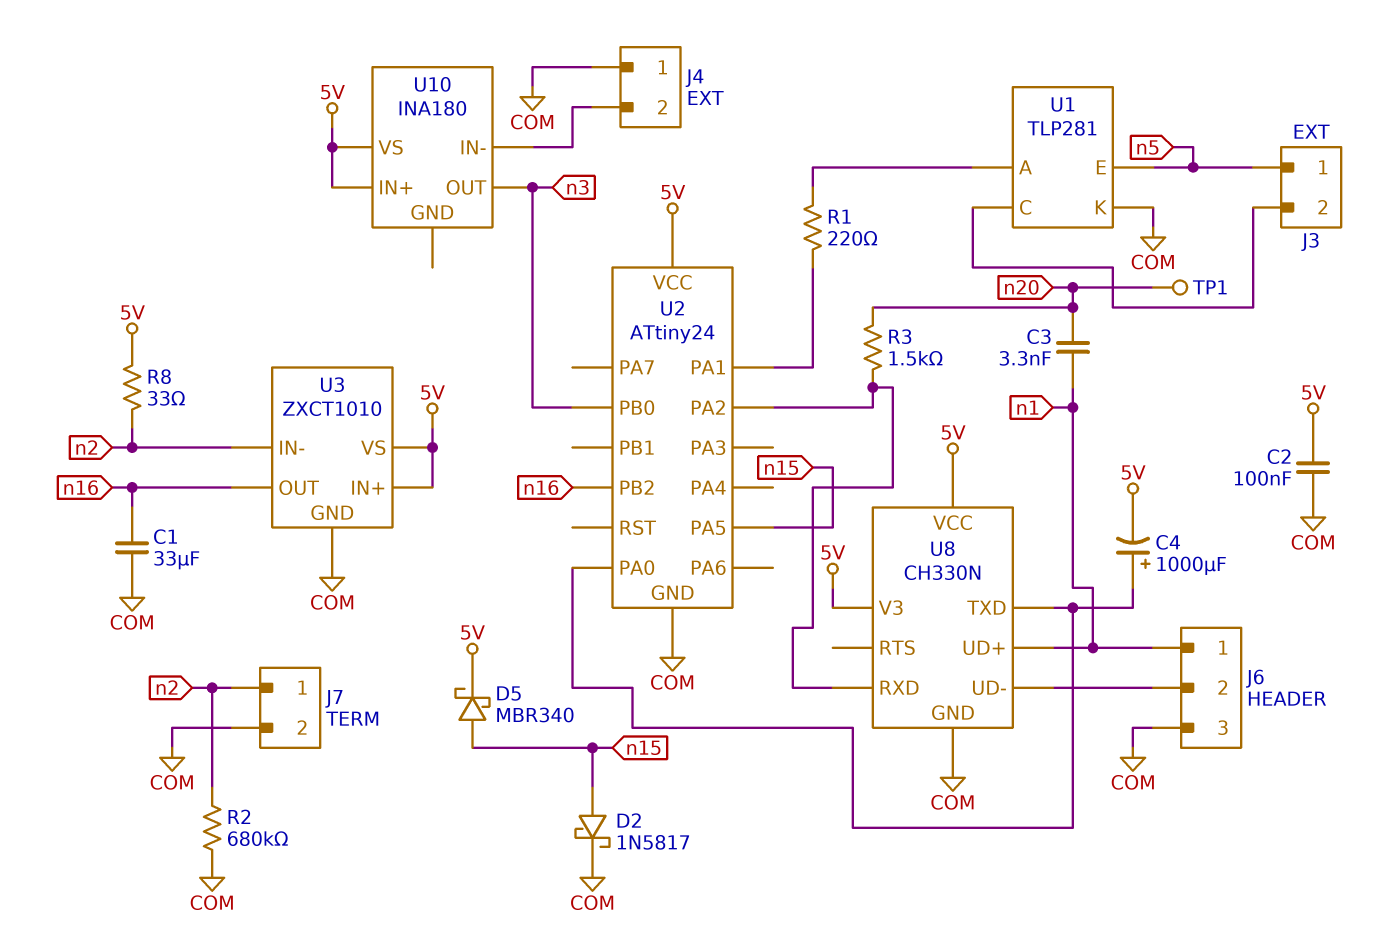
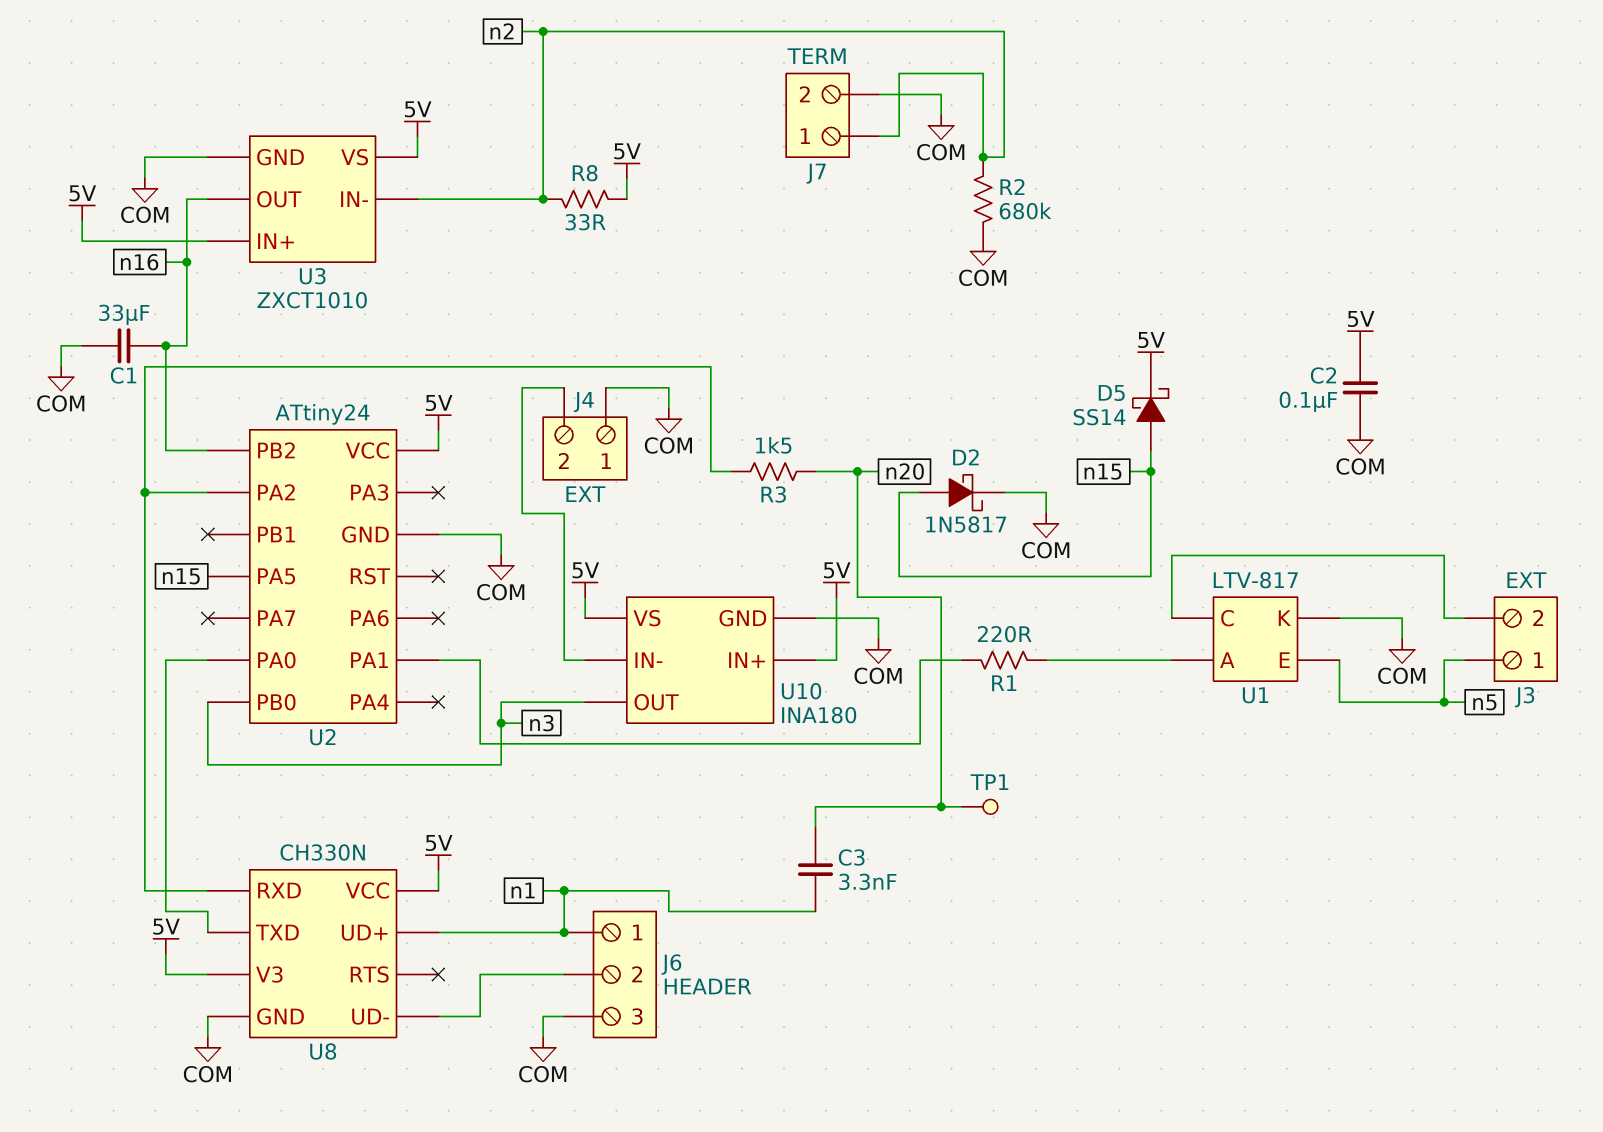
C4: 1000uF (plus U2/PA0, minus 5V) -> none
D5: schottky MBR340 (A n15, K 5V) -> schottky SS14 (A n15, K 5V)
U1: TLP281 -> LTV-817
U10 pin GND: none -> COM

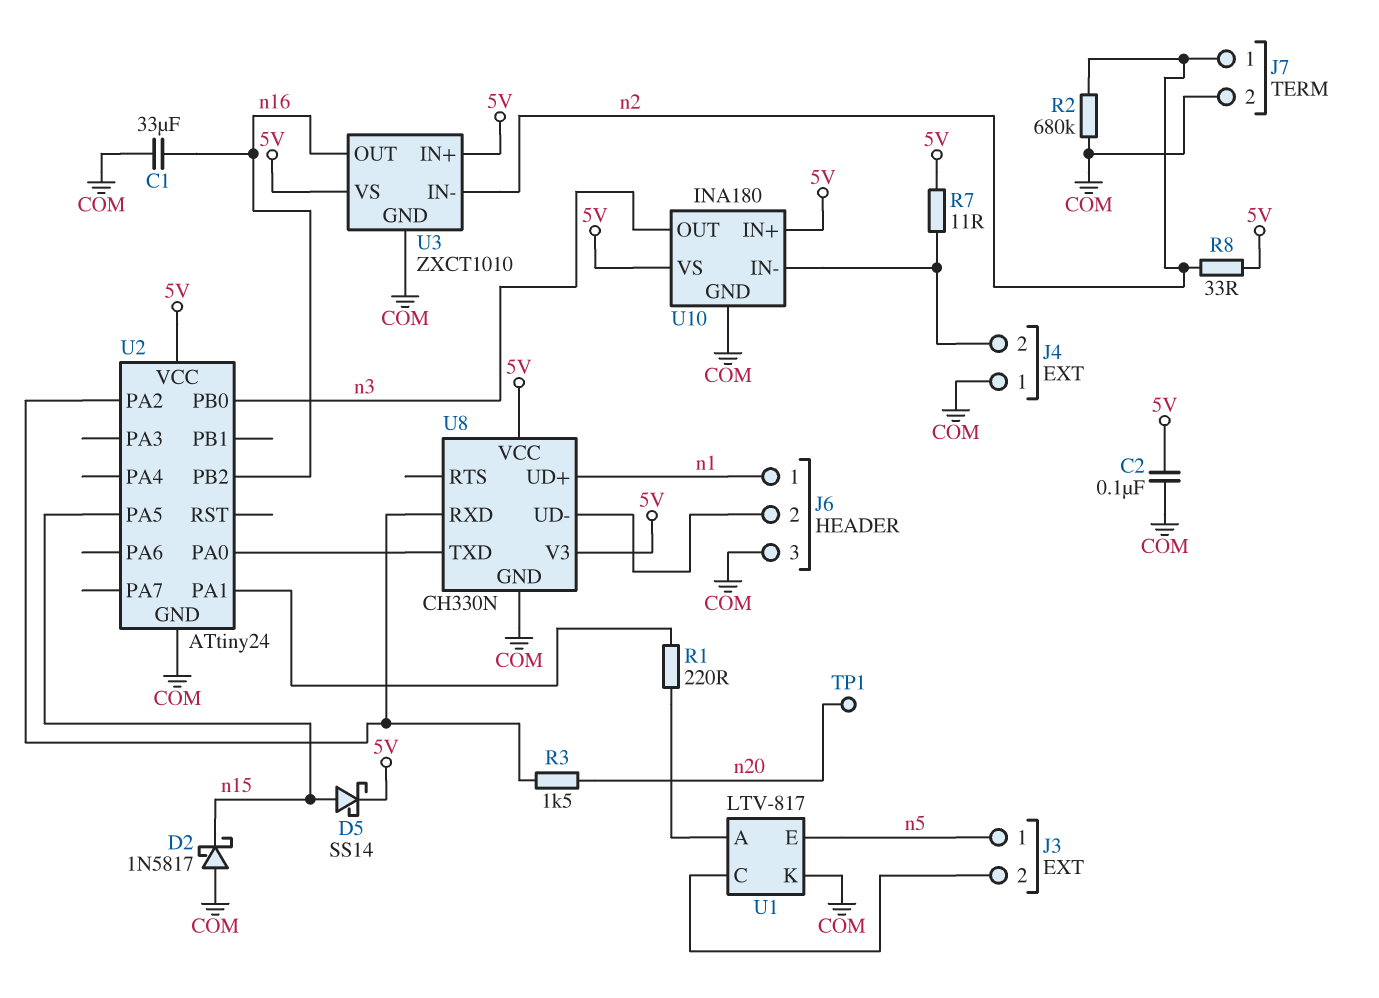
C3: 3.3nF (n1, n20) -> none
D2: schottky 1N5817 (A n15, K COM) -> schottky 1N5817 (A COM, K n15)
R7: none -> 11 (5V, J4/2)

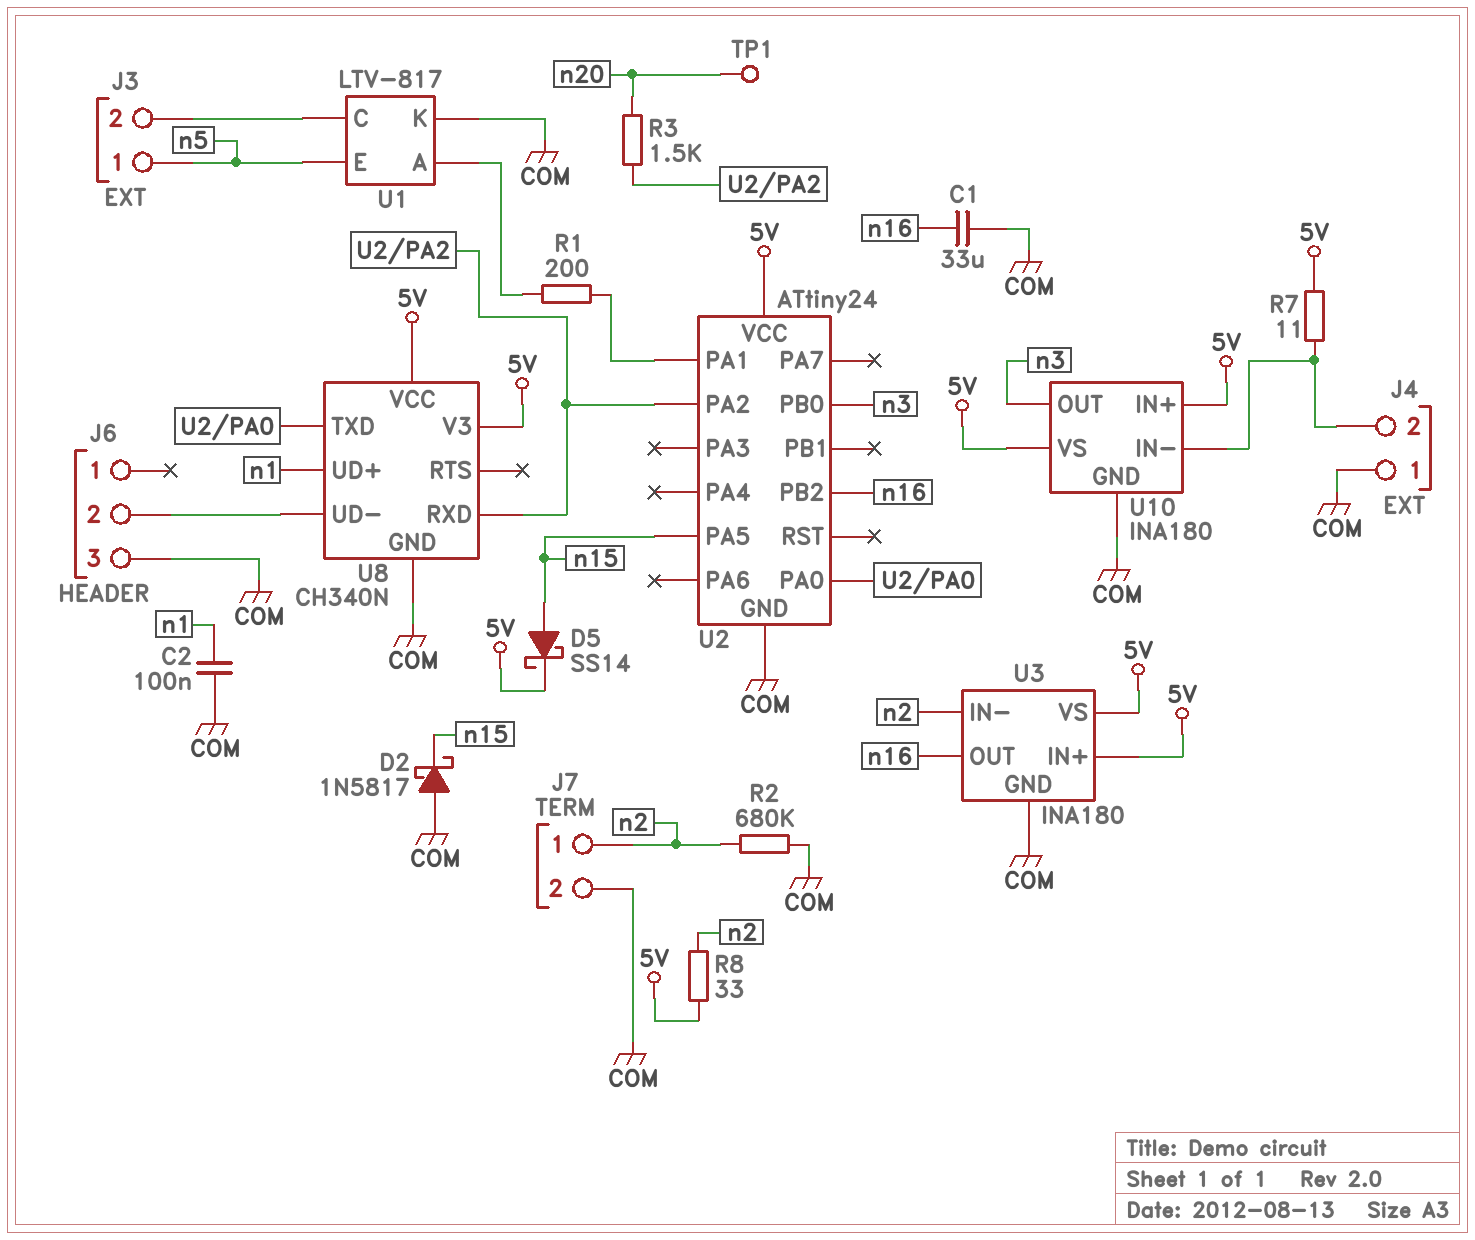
C2: 100nF (5V, COM) -> 100nF (COM, n1)
J6 pin 1: n1 -> none
R1: 220 (U1/A, U2/PA1) -> 200 (U1/A, U2/PA1)
U3: ZXCT1010 -> INA180
U8: CH330N -> CH340N

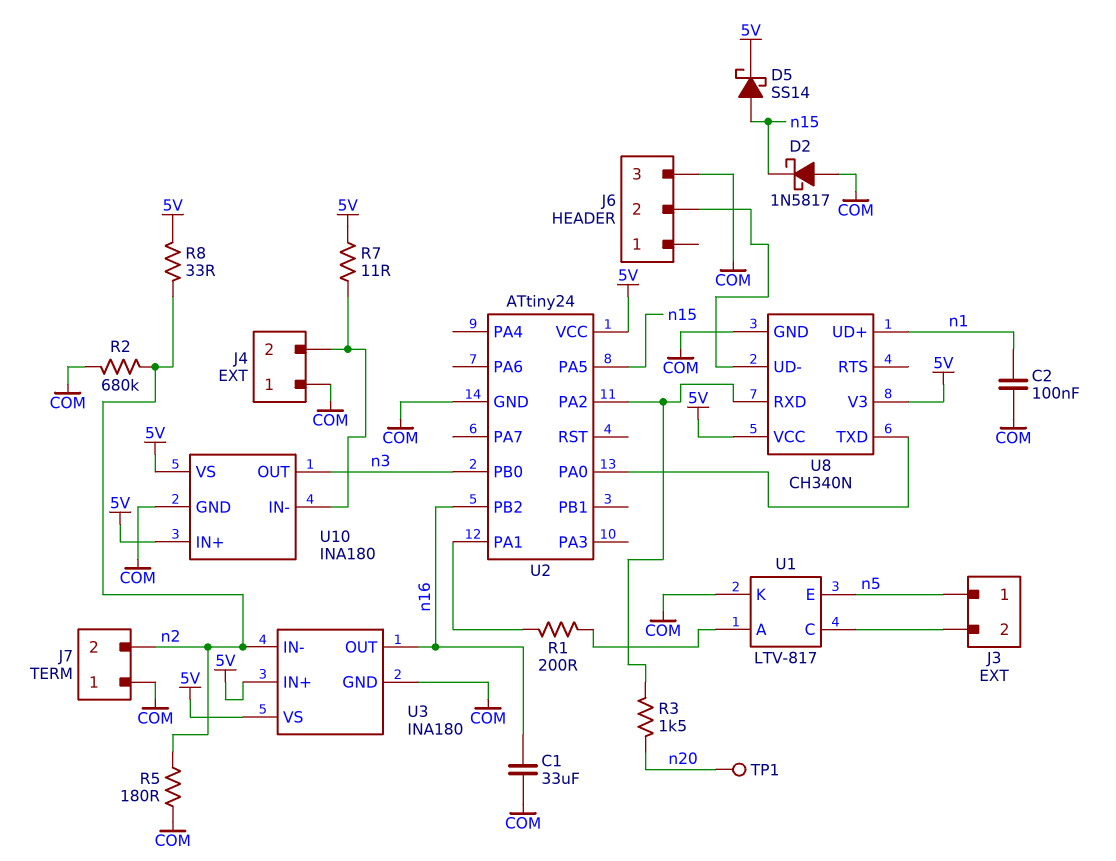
J7 pin 1: n2 -> COM
J7 pin 2: COM -> n2
R5: none -> 180 (COM, n2)

